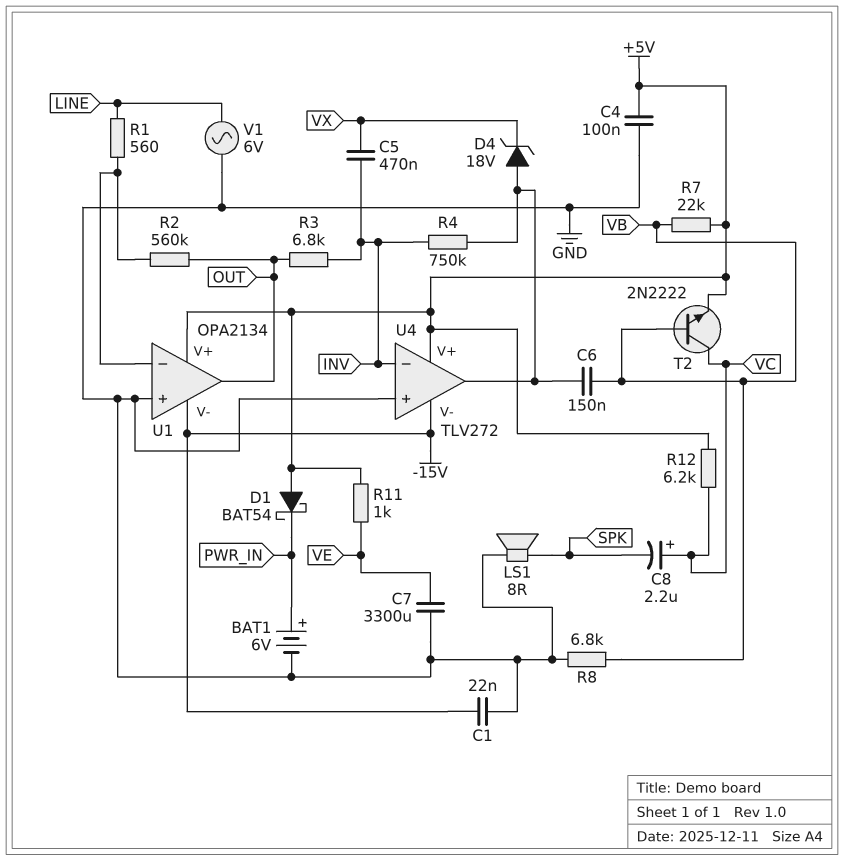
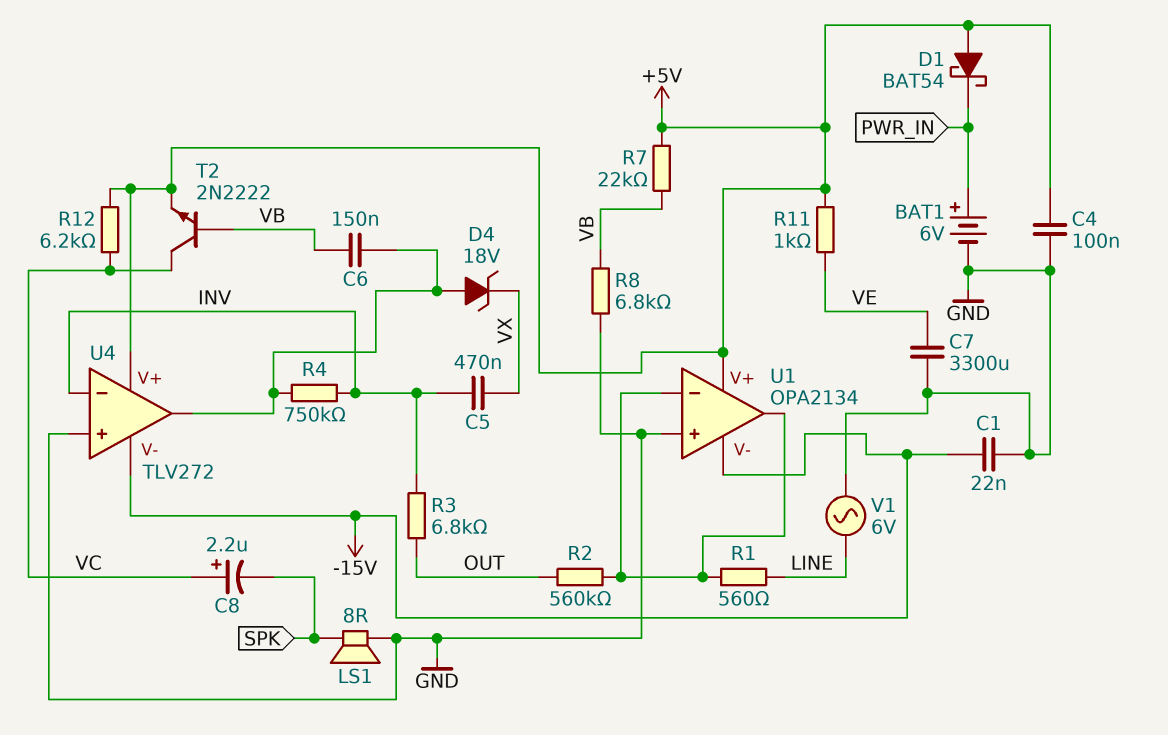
U1 pin out: OUT -> U1/in-

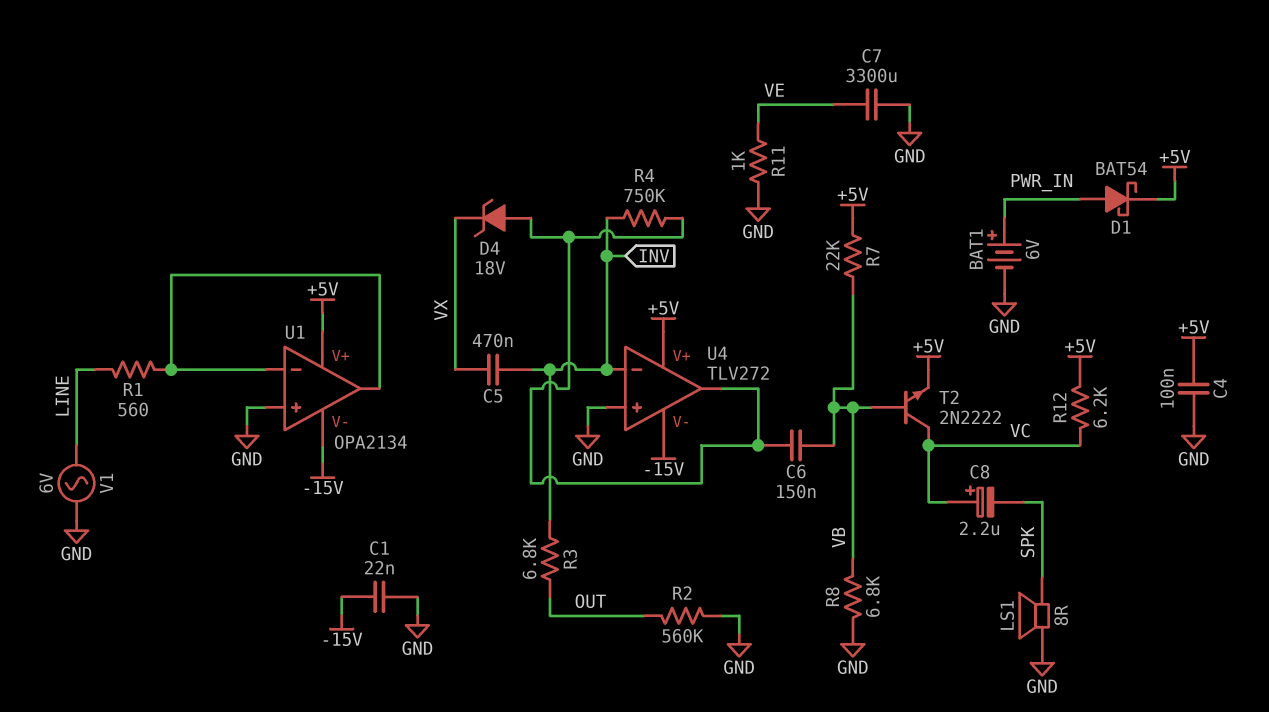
D1: schottky BAT54 (A +5V, K PWR_IN) -> schottky BAT54 (A PWR_IN, K +5V)
R2: 560k (OUT, U1/in-) -> 560k (GND, OUT)
R11: 1k (+5V, VE) -> 1k (GND, VE)

